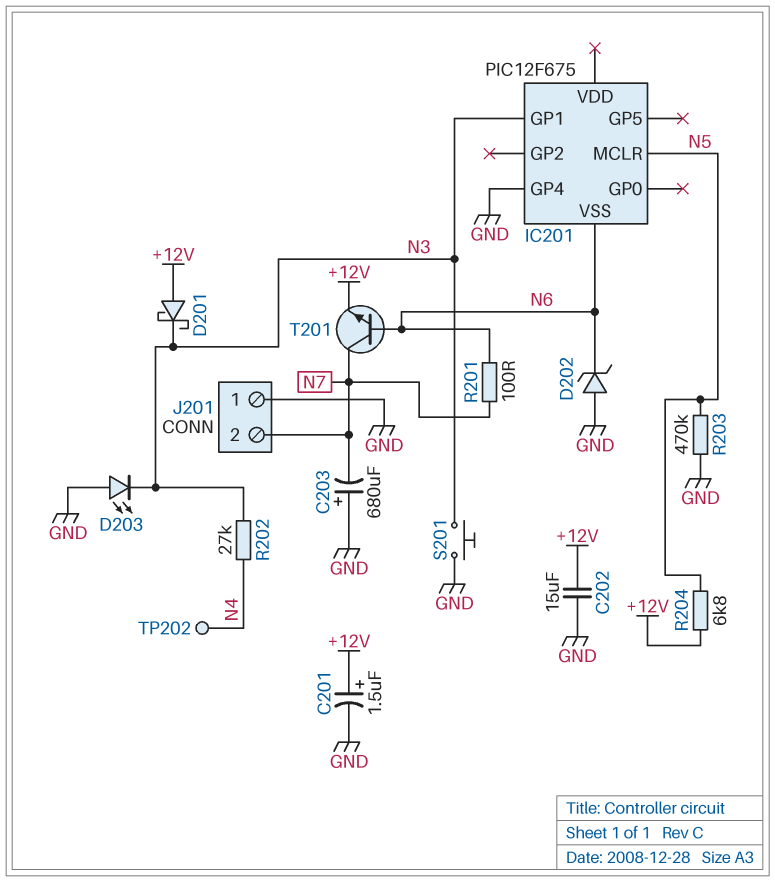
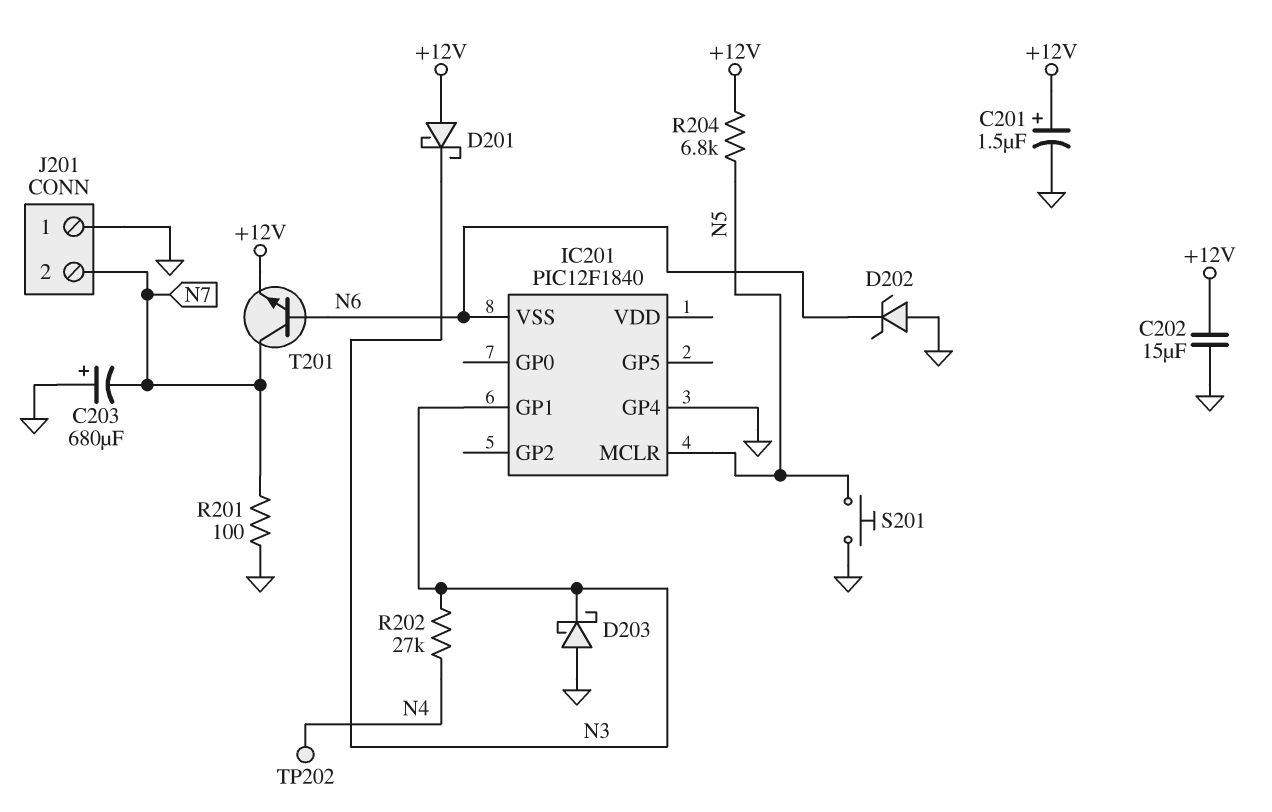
D203: LED (A GND, K N3) -> schottky (A GND, K N3)
IC201: PIC12F675 -> PIC12F1840
R201: 100 (N6, N7) -> 100 (GND, N7)
R203: 470k (GND, N5) -> none
S201: button (GND, N3) -> button (GND, N5)

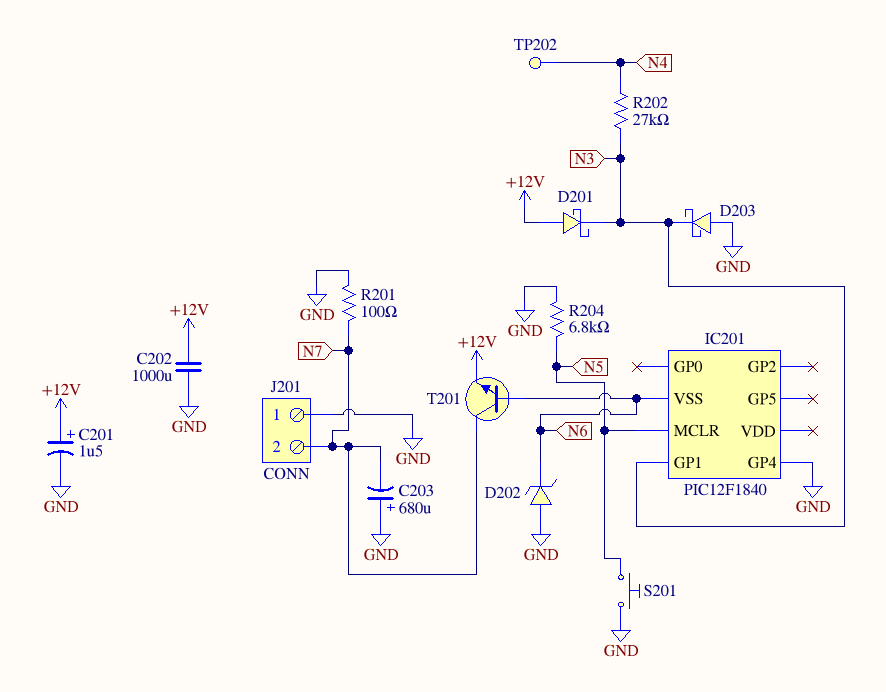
C202: 15uF (+12V, GND) -> 1000uF (+12V, GND)
R204: 6.8k (+12V, N5) -> 6.8k (GND, N5)

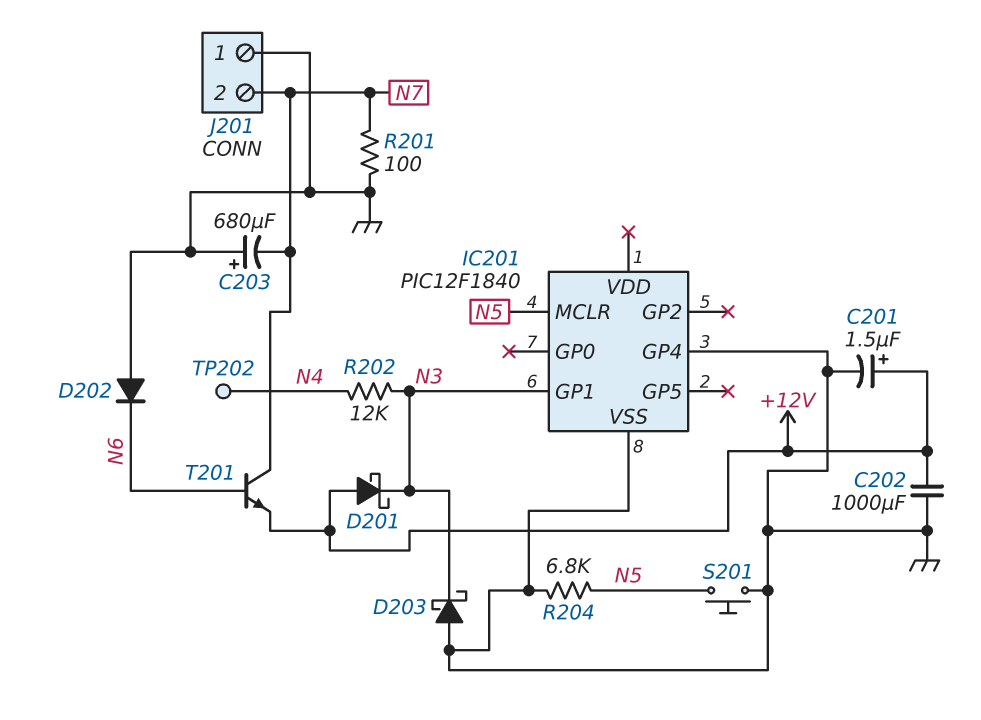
D202: zener (A GND, K N6) -> diode (A GND, K N6)
IC201 pin VSS: N6 -> GND
R202: 27k (N3, N4) -> 12k (N3, N4)

